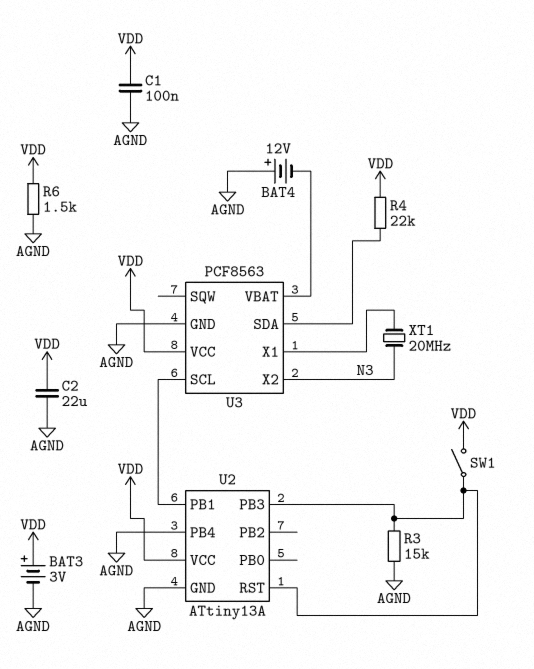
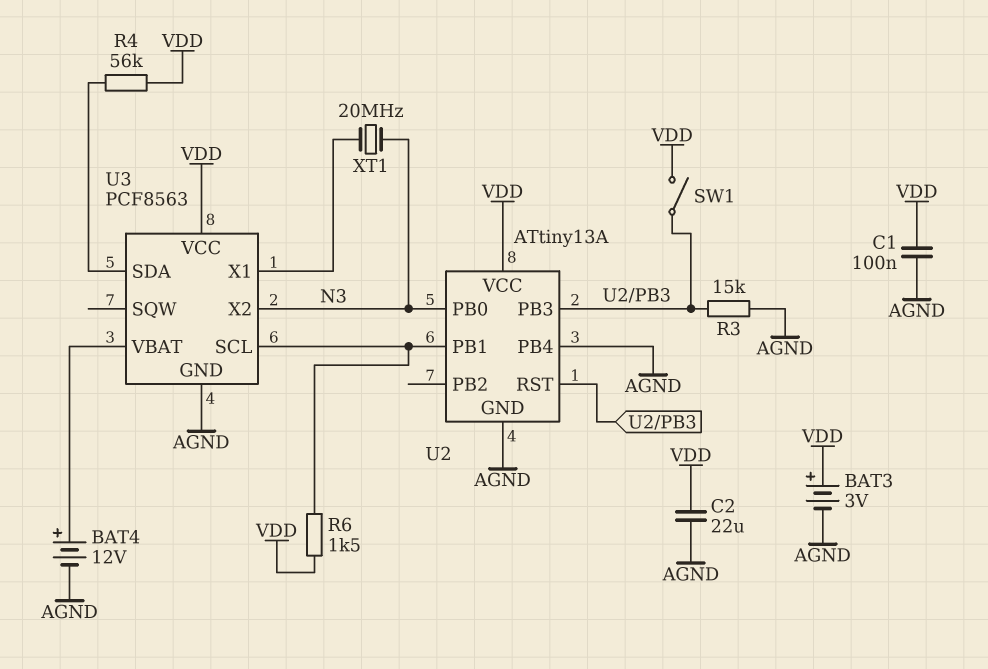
BAT4: 12V (plus AGND, minus U3/VBAT) -> 12V (plus U3/VBAT, minus AGND)
R4: 22k (U3/SDA, VDD) -> 56k (U3/SDA, VDD)
R6: 1.5k (AGND, VDD) -> 1.5k (U2/PB1, VDD)
U2 pin PB0: none -> N3

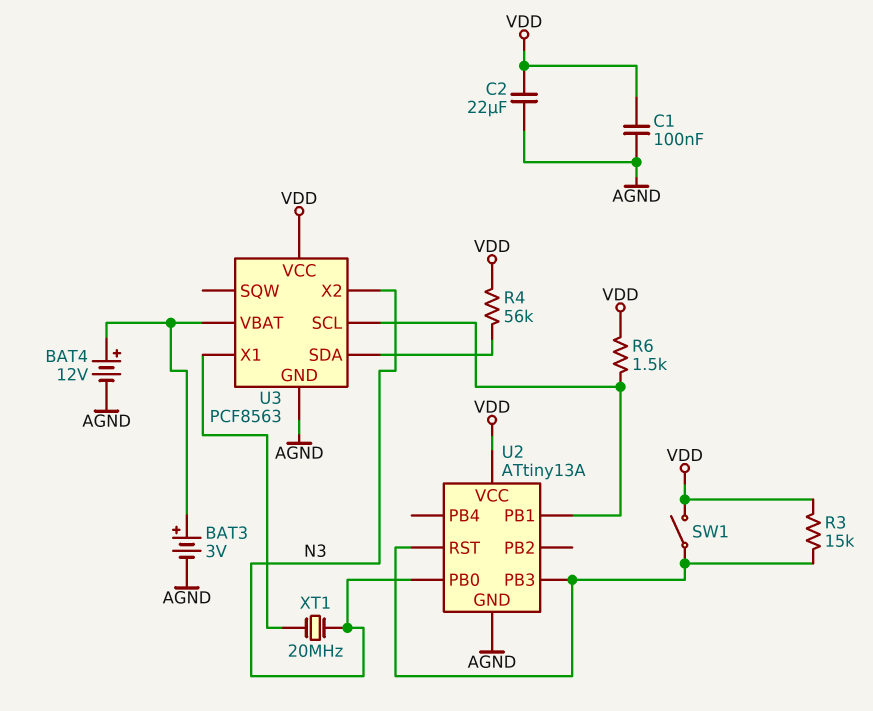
BAT3: 3V (plus VDD, minus AGND) -> 3V (plus U3/VBAT, minus AGND)
R3: 15k (AGND, U2/PB3) -> 15k (U2/PB3, VDD)
U2 pin PB4: AGND -> none

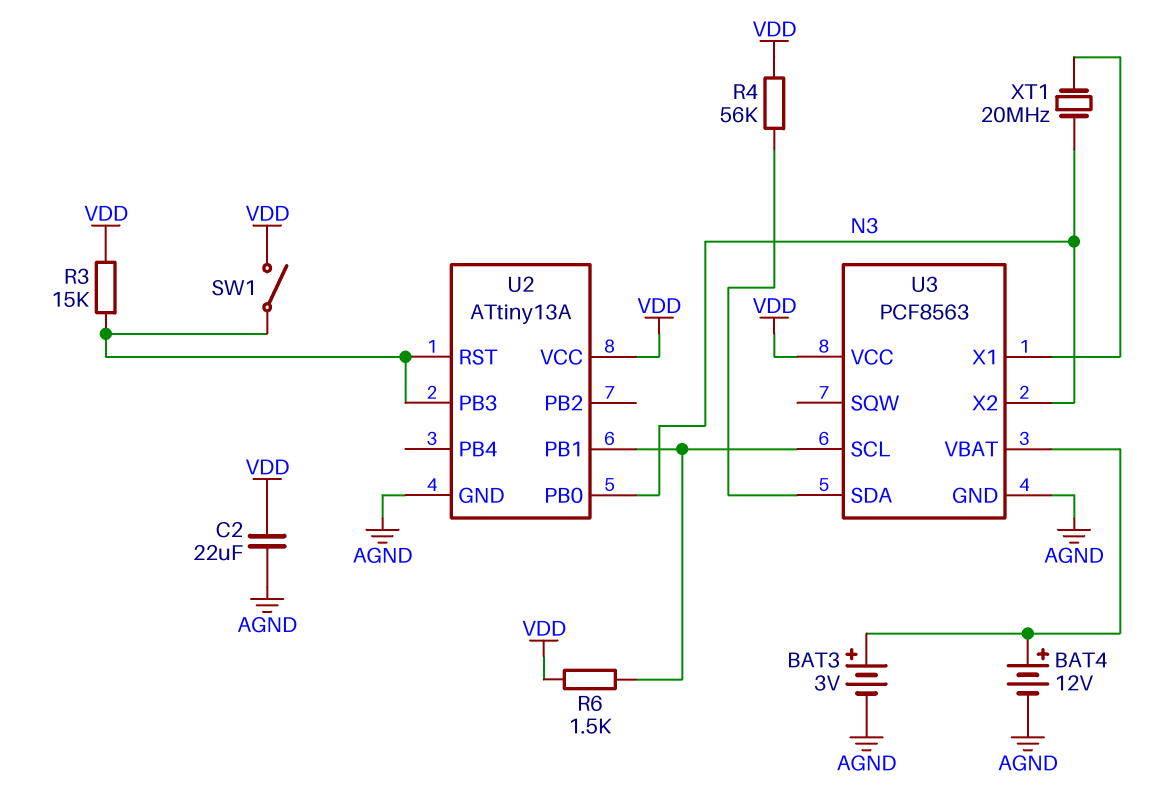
C1: 100nF (AGND, VDD) -> none

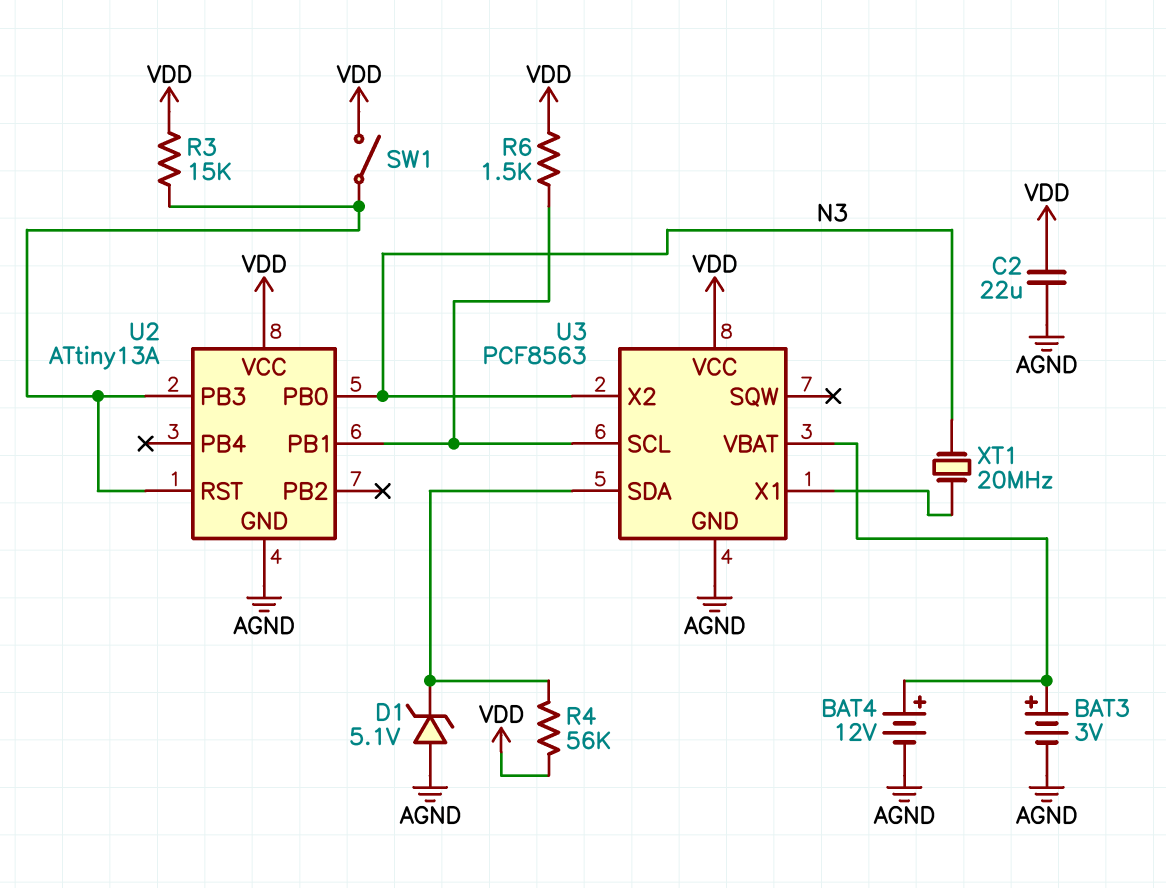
D1: none -> zener 5.1V (A AGND, K U3/SDA)

